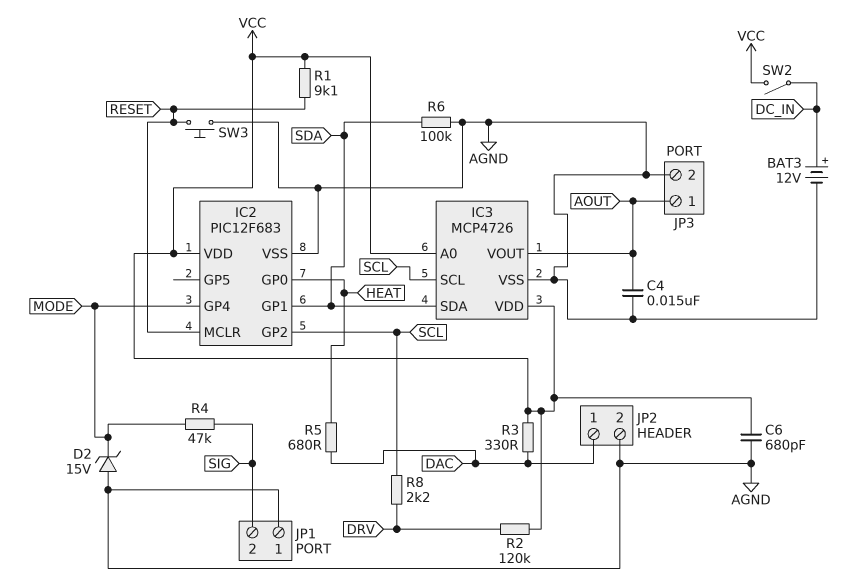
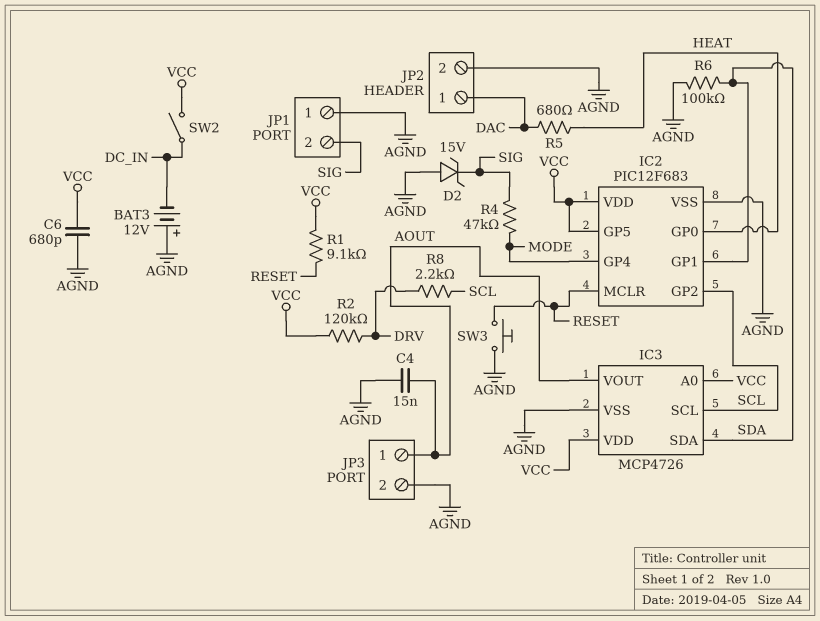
BAT3: 12V (plus DC_IN, minus AGND) -> 12V (plus AGND, minus DC_IN)
D2: zener 15V (A AGND, K MODE) -> zener 15V (A AGND, K SIG)
IC2 pin GP5: none -> VCC
R3: 330 (DAC, VCC) -> none

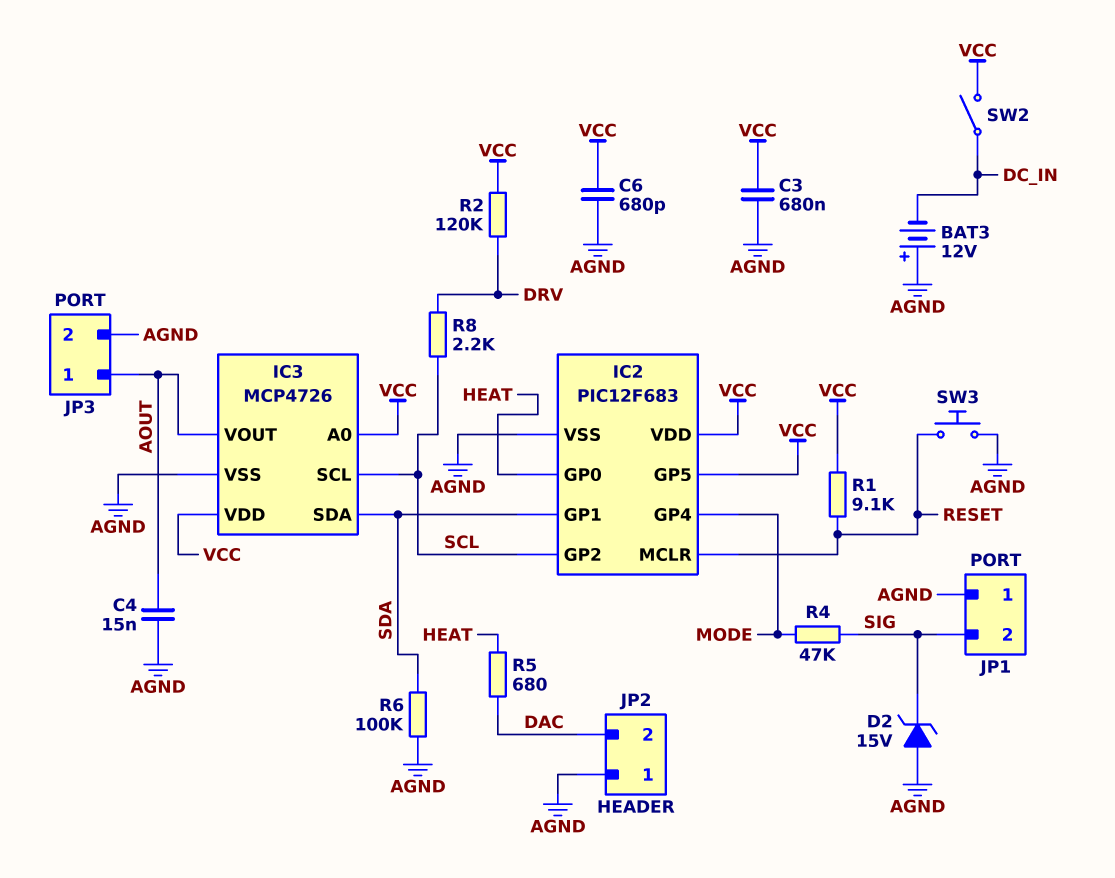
C3: none -> 680nF (AGND, VCC)
JP2 pin 1: DAC -> AGND
JP2 pin 2: AGND -> DAC

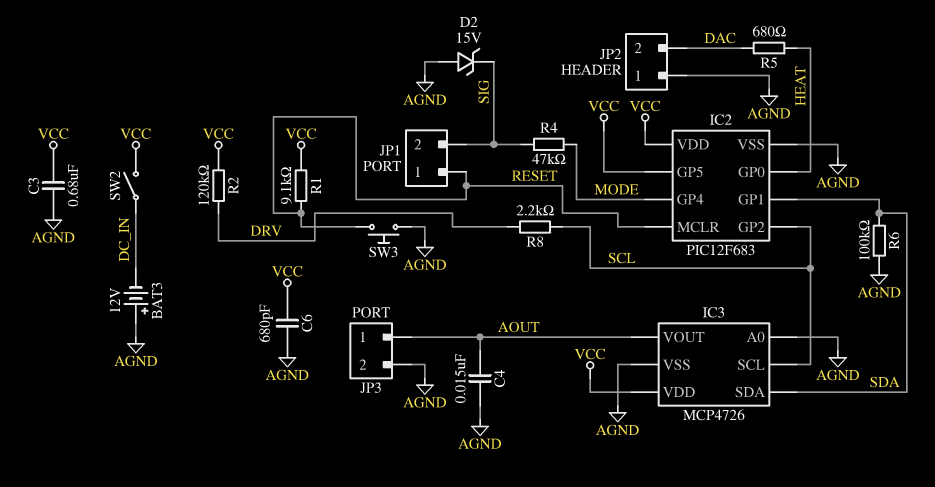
IC3 pin A0: VCC -> AGND
JP1 pin 1: AGND -> RESET

